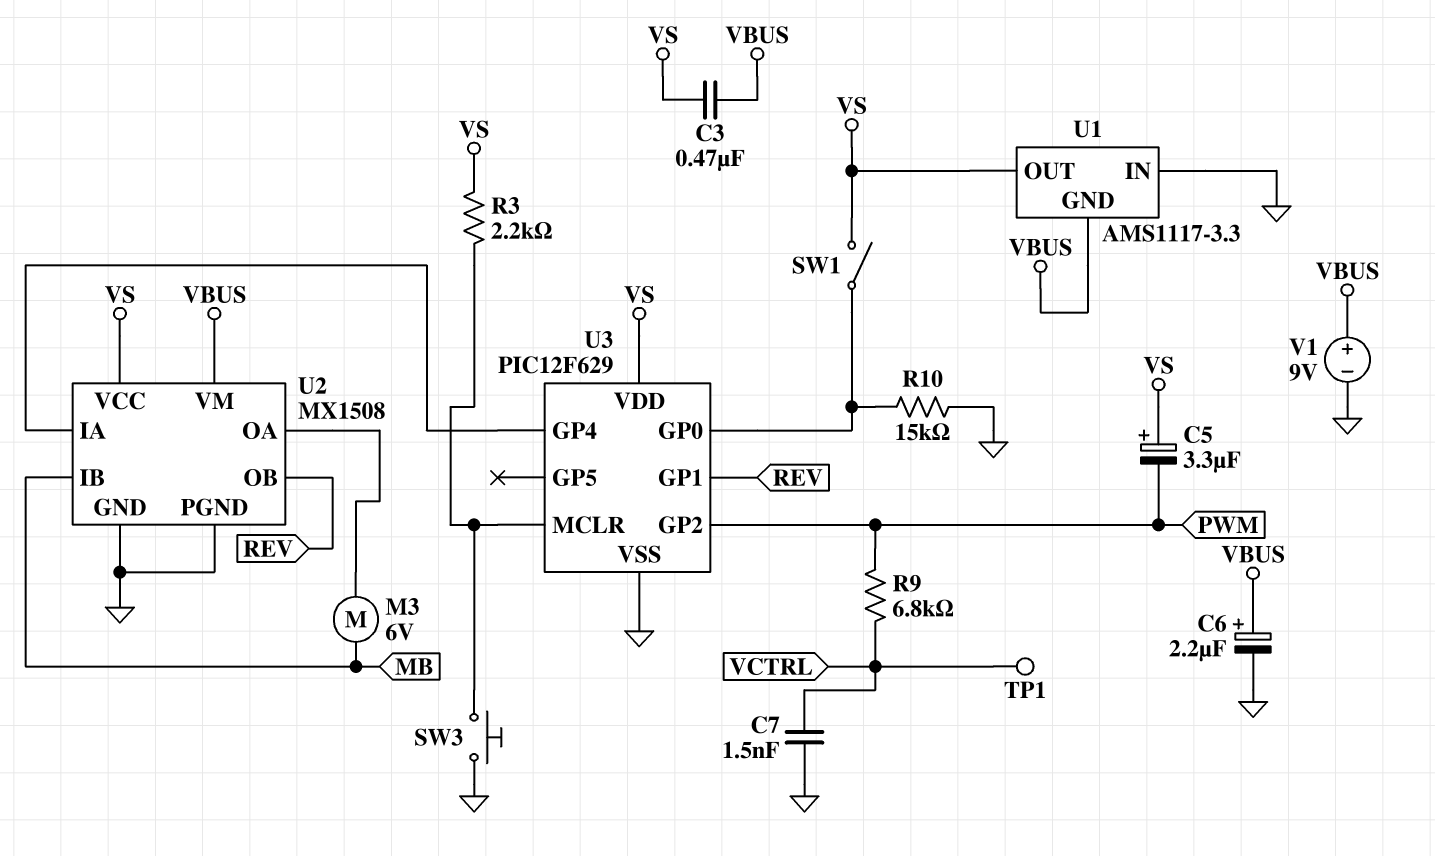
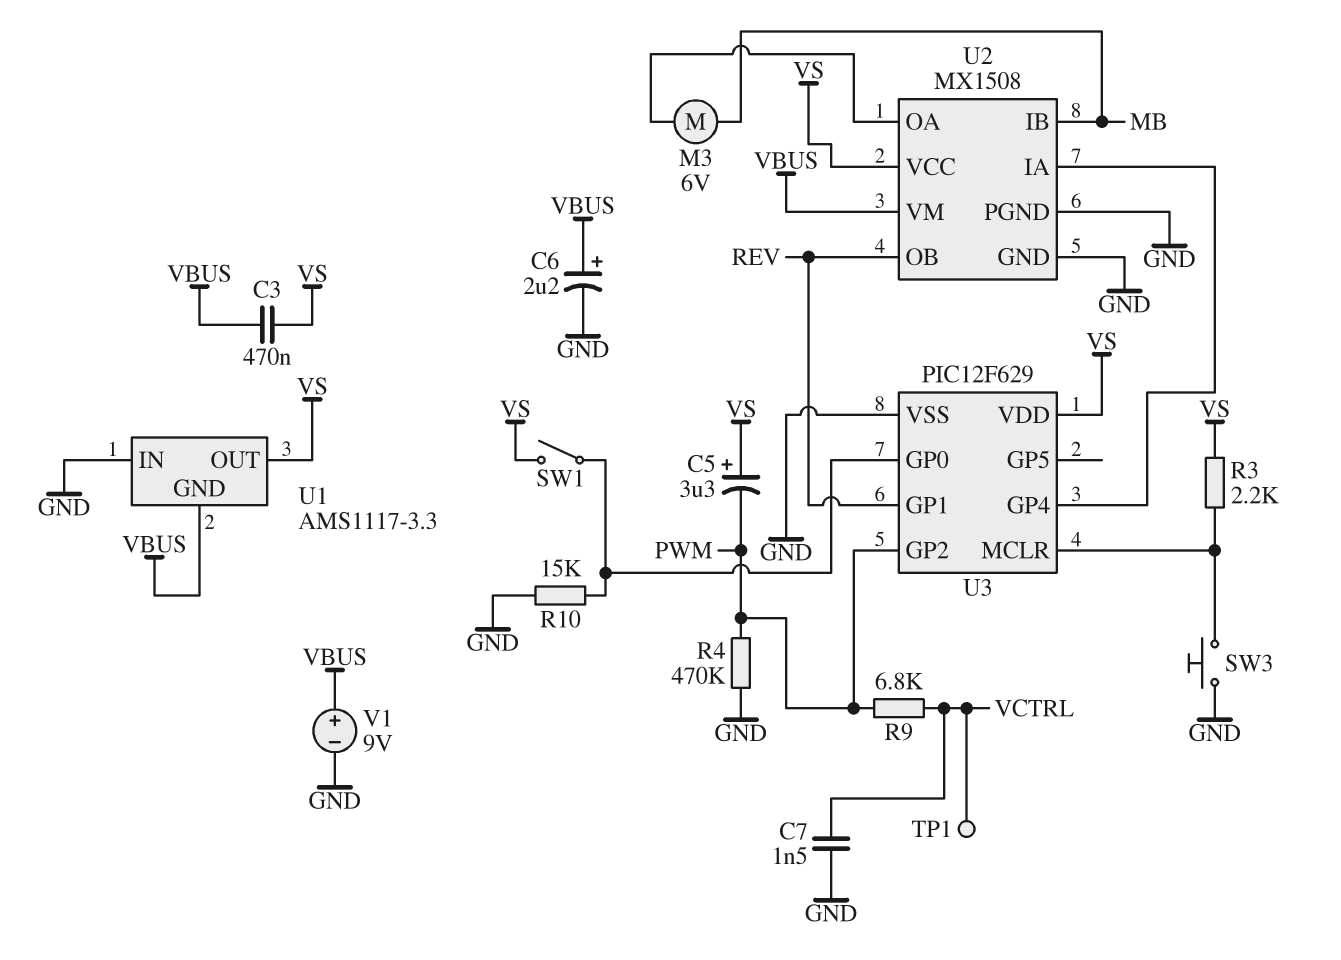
R4: none -> 470k (GND, PWM)

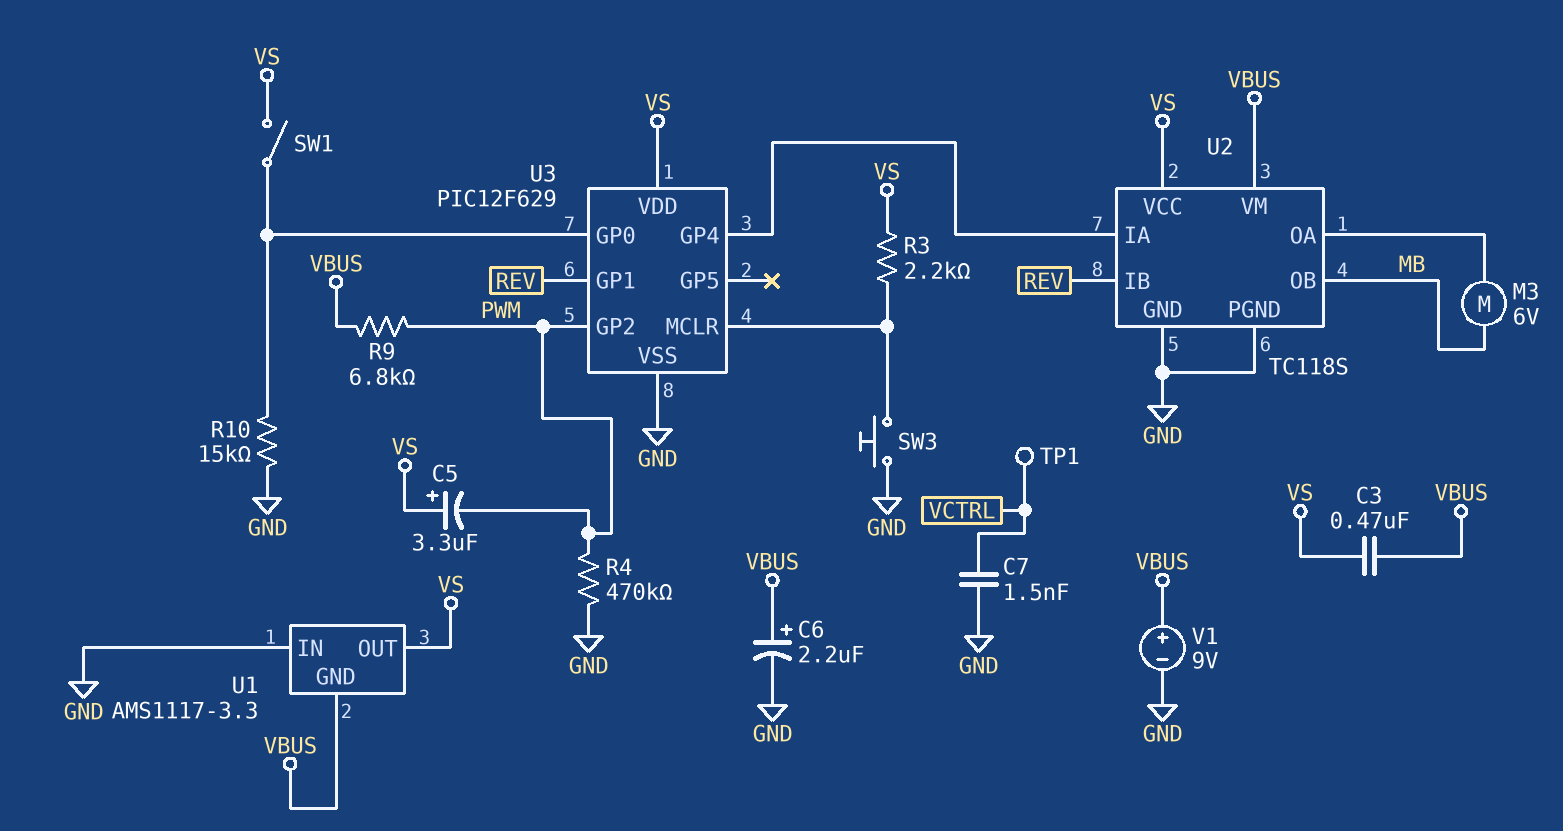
R9: 6.8k (PWM, VCTRL) -> 6.8k (PWM, VBUS)
U2: MX1508 -> TC118S
U2 pin IB: MB -> REV
U2 pin OB: REV -> MB

